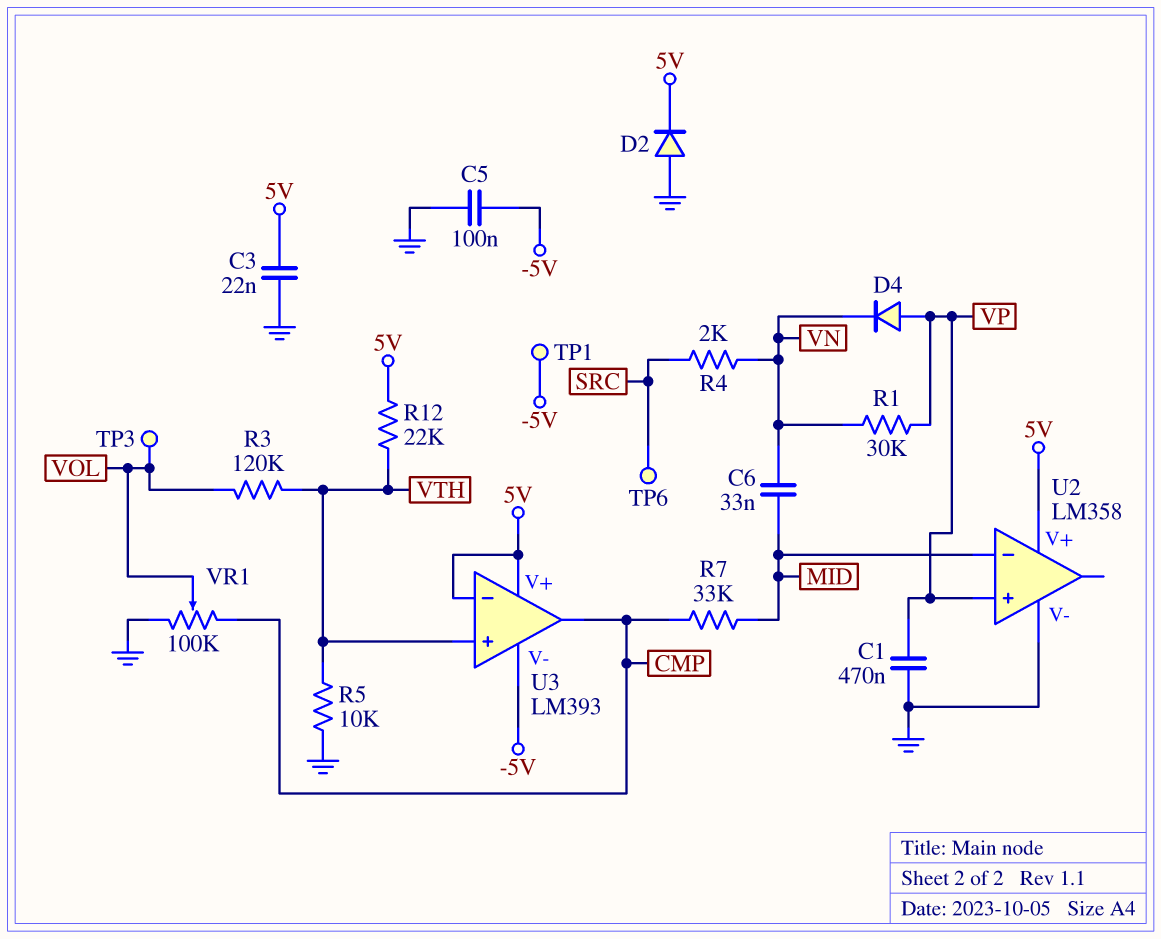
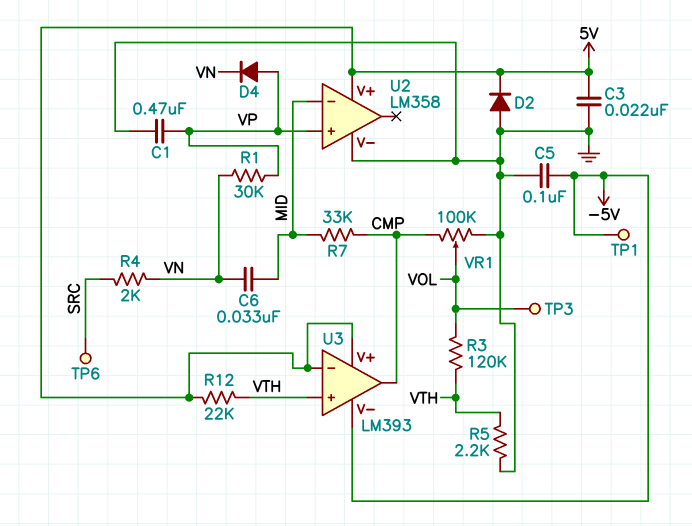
R5: 10k (GND, VTH) -> 2.2k (GND, VTH)

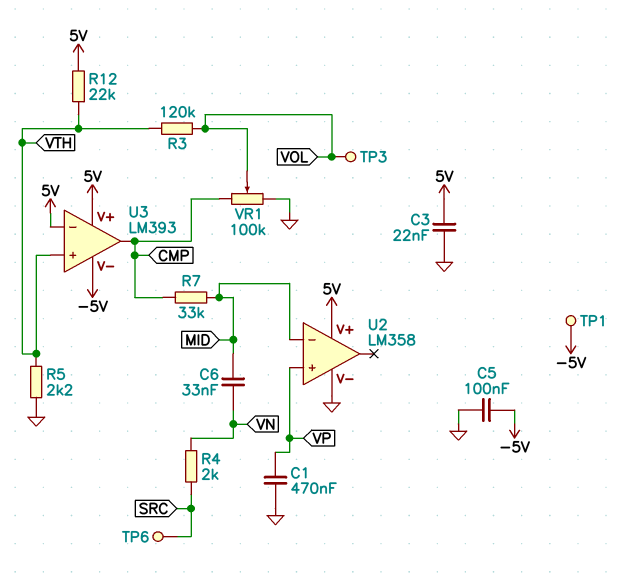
D2: diode (A GND, K 5V) -> none
D4: diode (A VP, K VN) -> none
R1: 30k (VN, VP) -> none

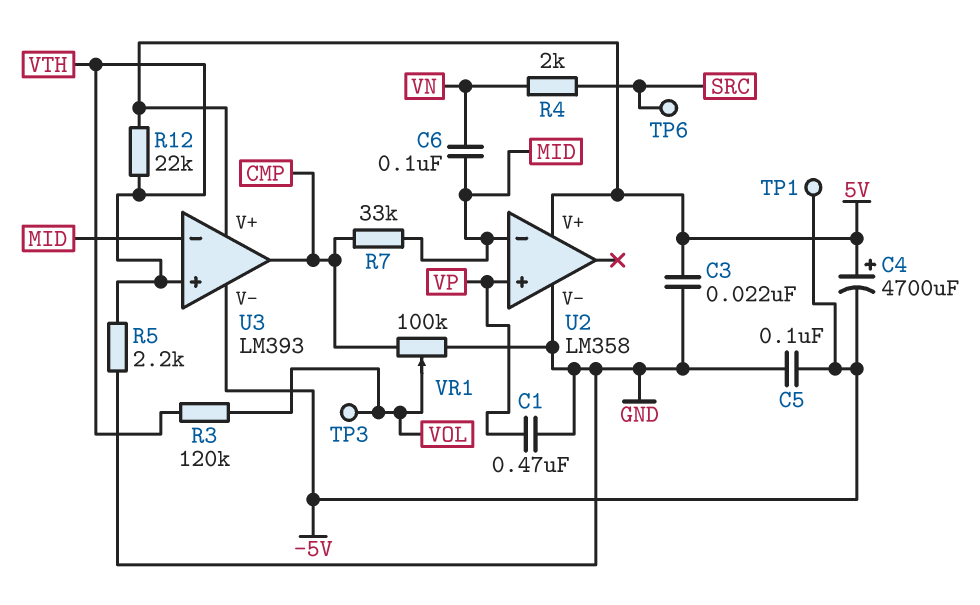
C4: none -> 4700uF (plus 5V, minus -5V)
C6: 33nF (MID, VN) -> 100nF (MID, VN)
U3 pin in-: 5V -> MID

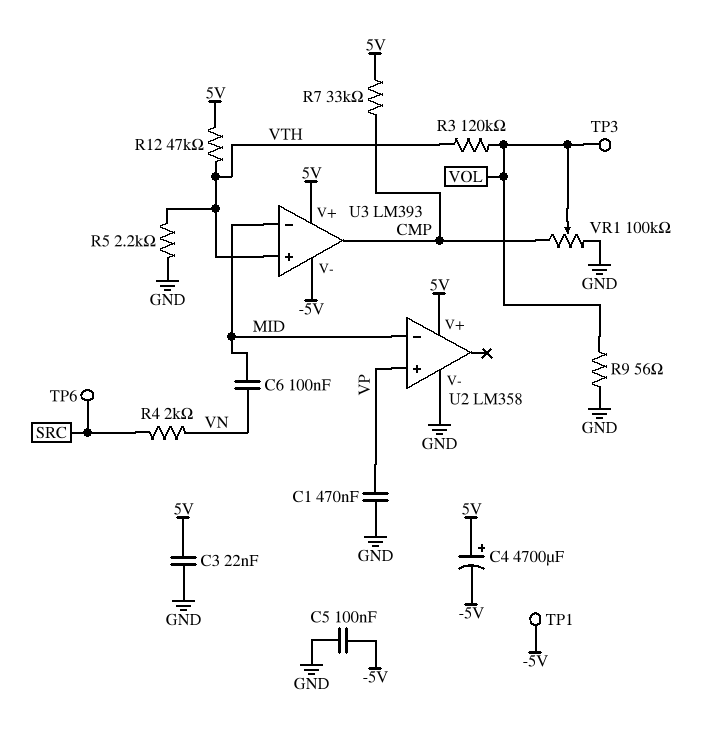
R7: 33k (CMP, MID) -> 33k (5V, CMP)
R9: none -> 56 (GND, VOL)
R12: 22k (5V, VTH) -> 47k (5V, VTH)

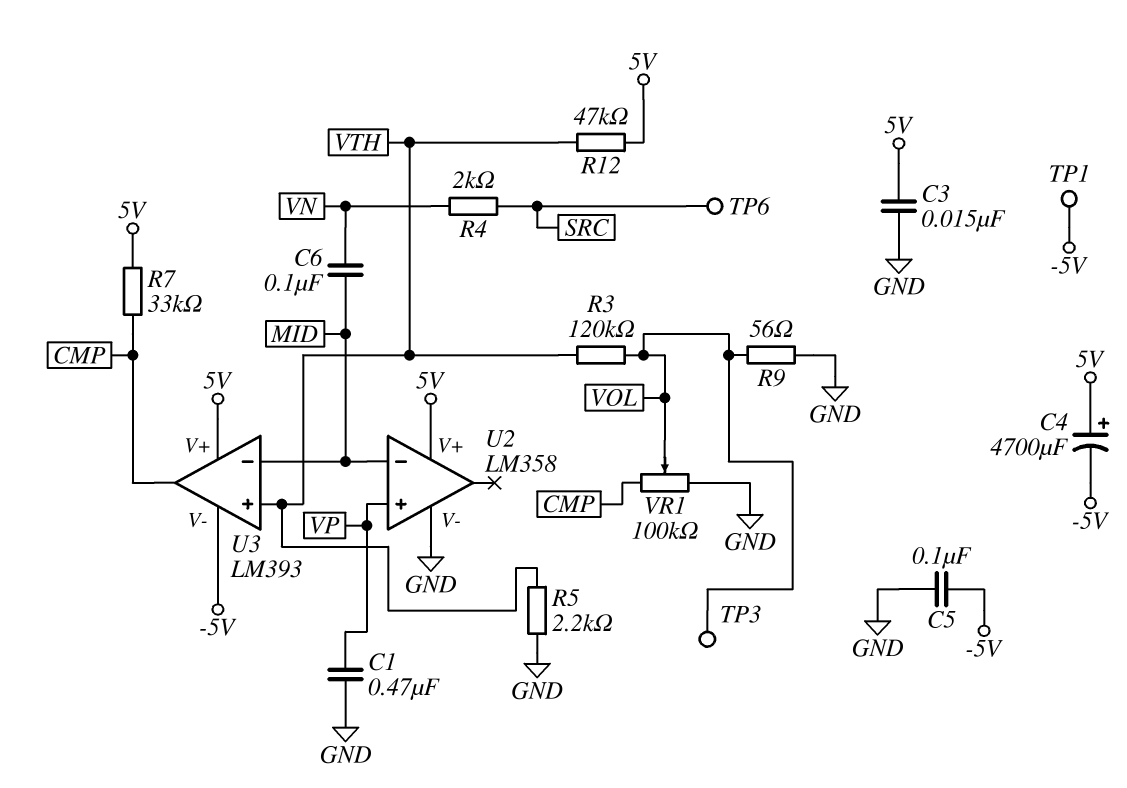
C3: 22nF (5V, GND) -> 15nF (5V, GND)

